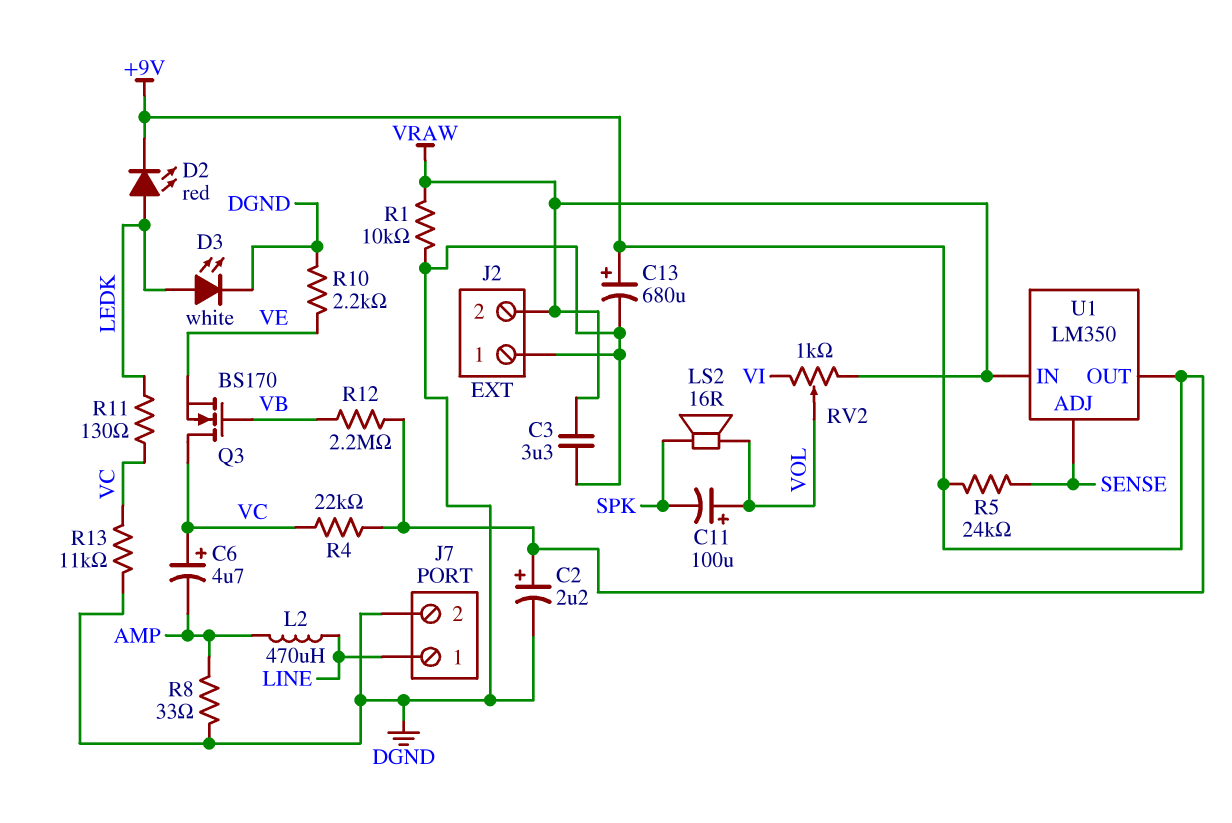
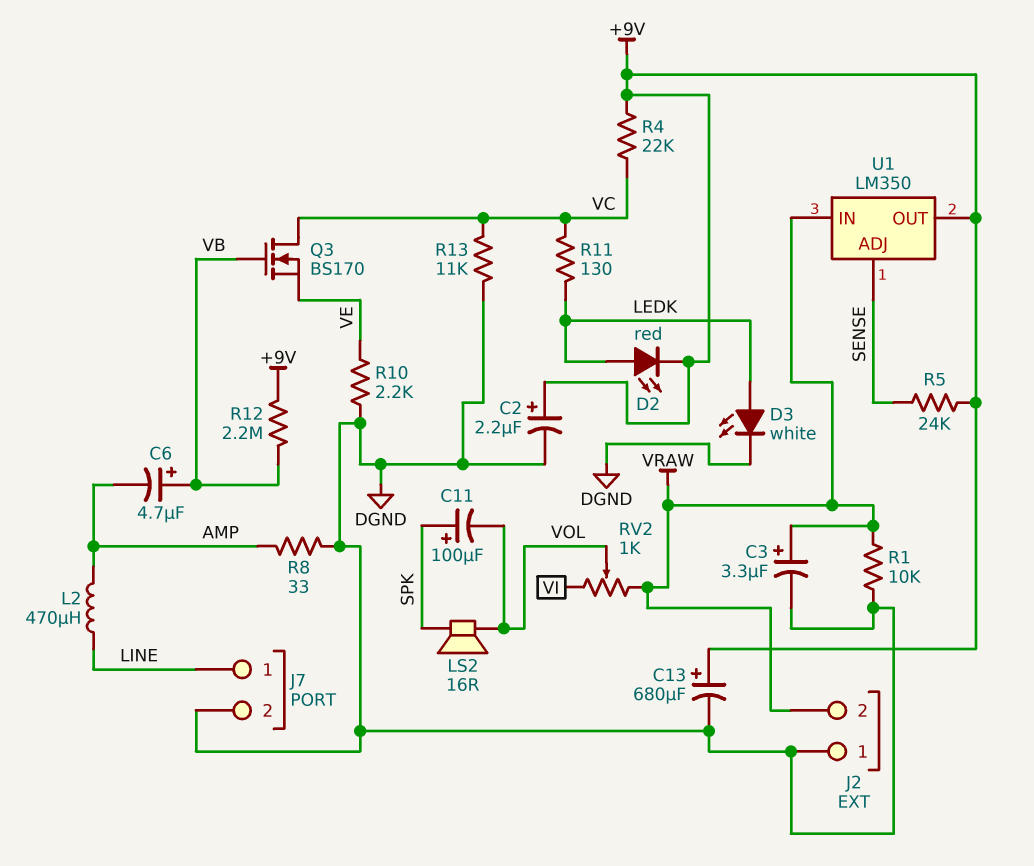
C3: 3.3uF (DGND, VRAW) -> 3.3uF (plus VRAW, minus DGND)
C6: 4.7uF (plus VC, minus AMP) -> 4.7uF (plus VB, minus AMP)
C11: 100uF (plus VOL, minus SPK) -> 100uF (plus SPK, minus VOL)

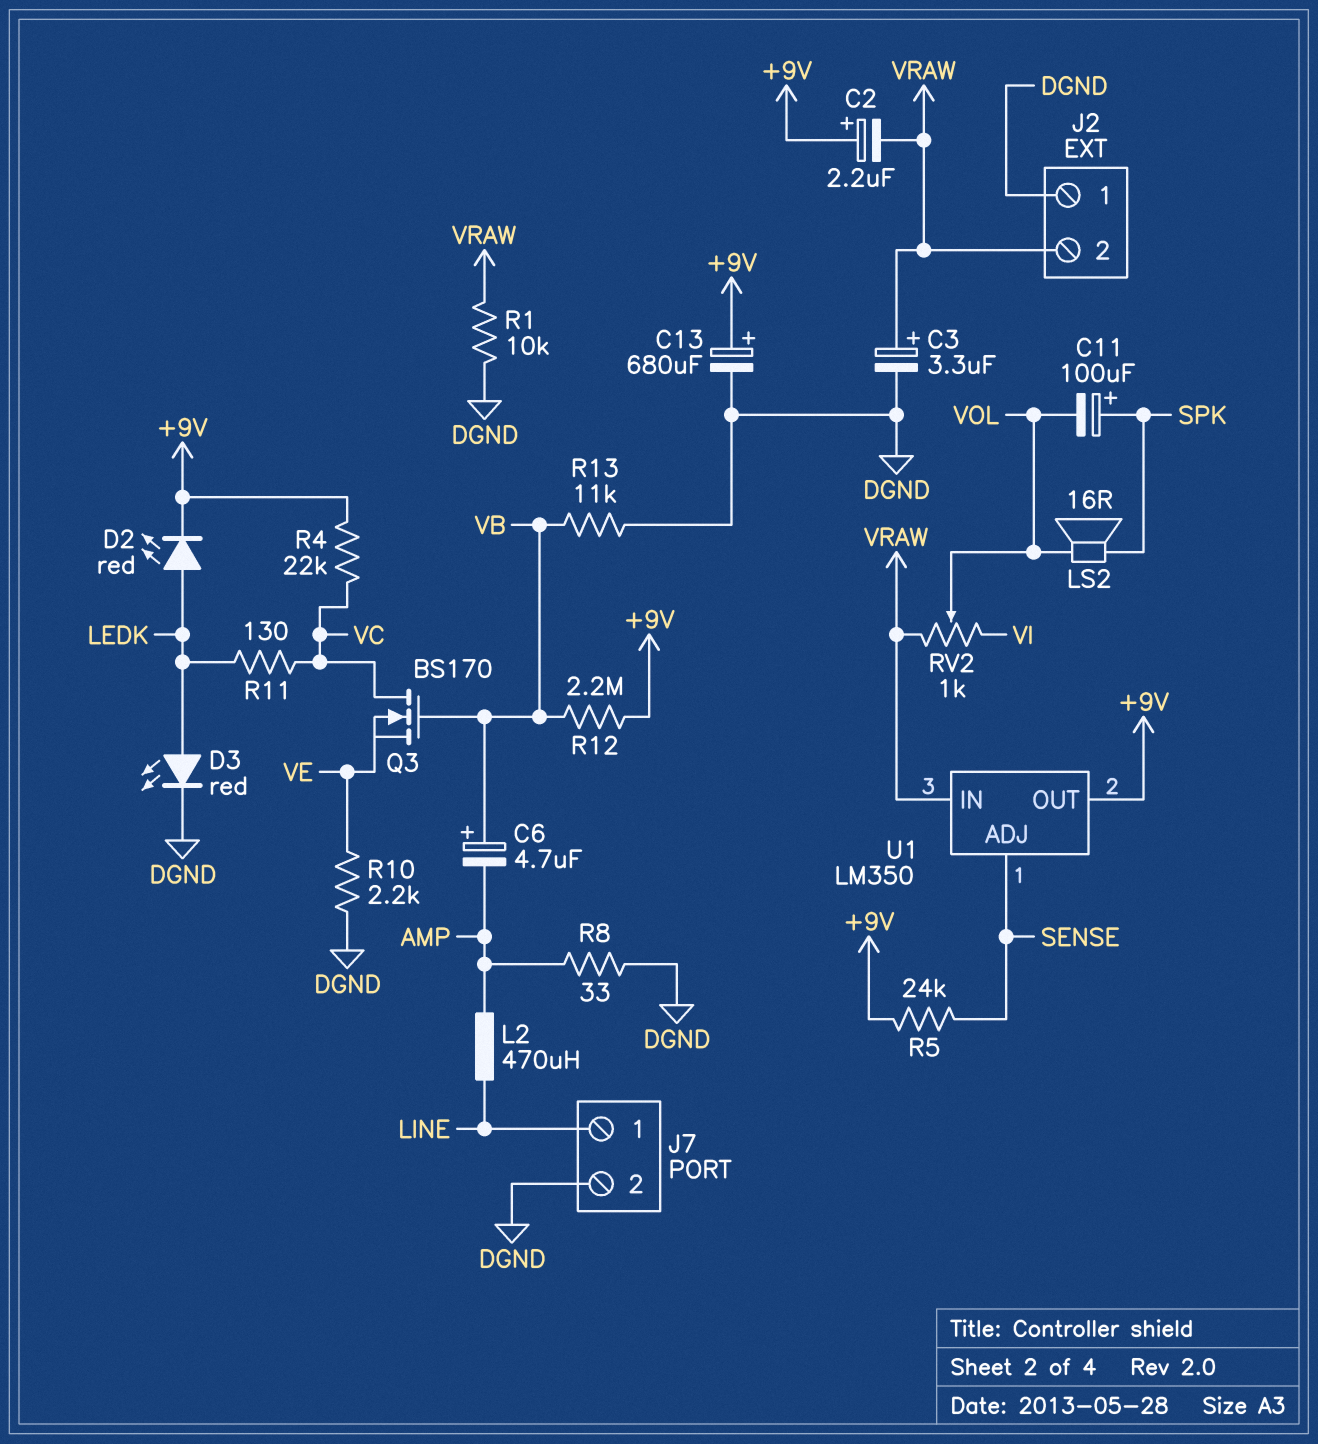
C2: 2.2uF (plus +9V, minus DGND) -> 2.2uF (plus +9V, minus VRAW)
D3: LED white (A LEDK, K DGND) -> LED red (A LEDK, K DGND)
R13: 11k (DGND, VC) -> 11k (DGND, VB)

